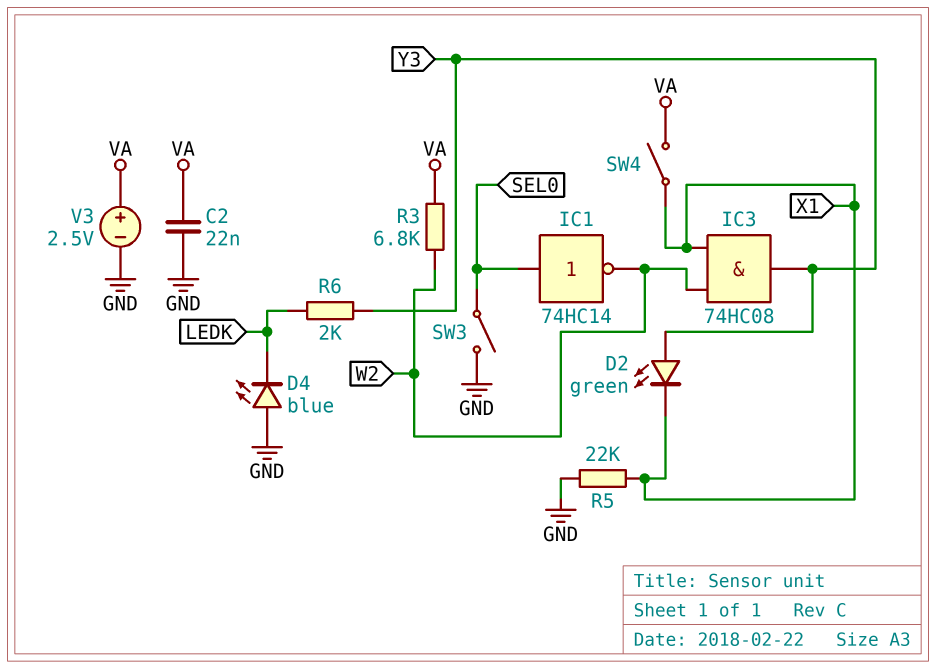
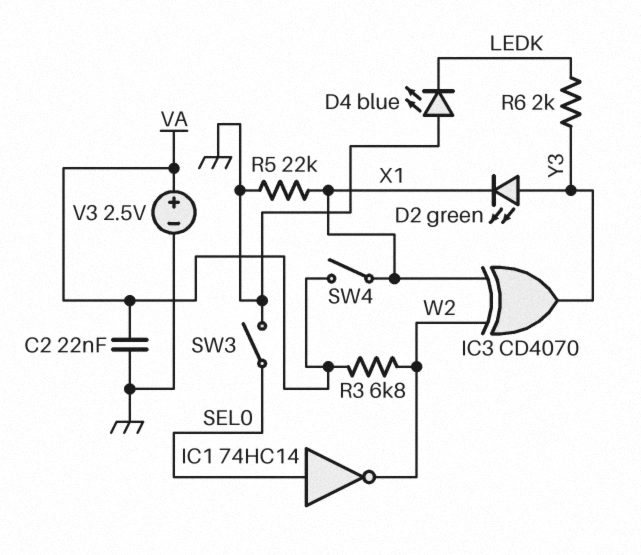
IC3: AND 74HC08 (in W2, in X1, out Y3) -> XOR CD4070 (in W2, in X1, out Y3)

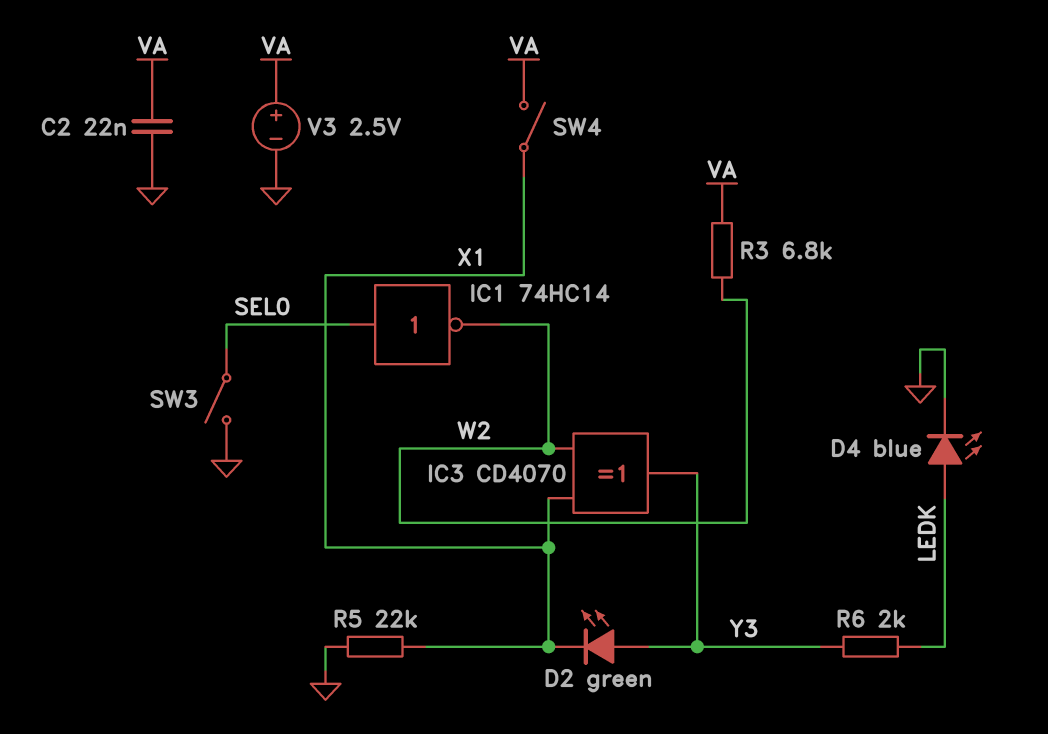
D4: LED blue (A GND, K LEDK) -> LED blue (A LEDK, K GND)

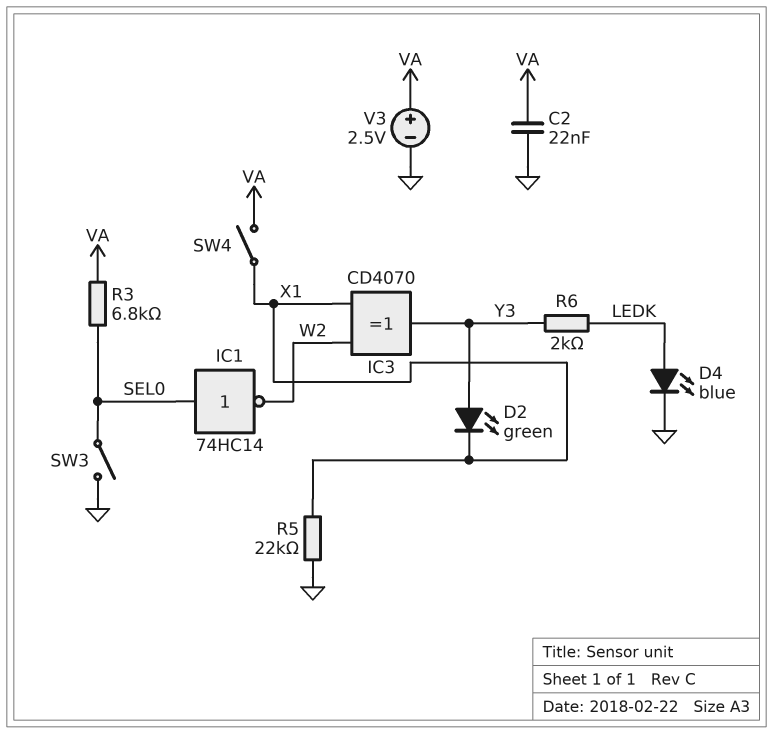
R3: 6.8k (VA, W2) -> 6.8k (SEL0, VA)

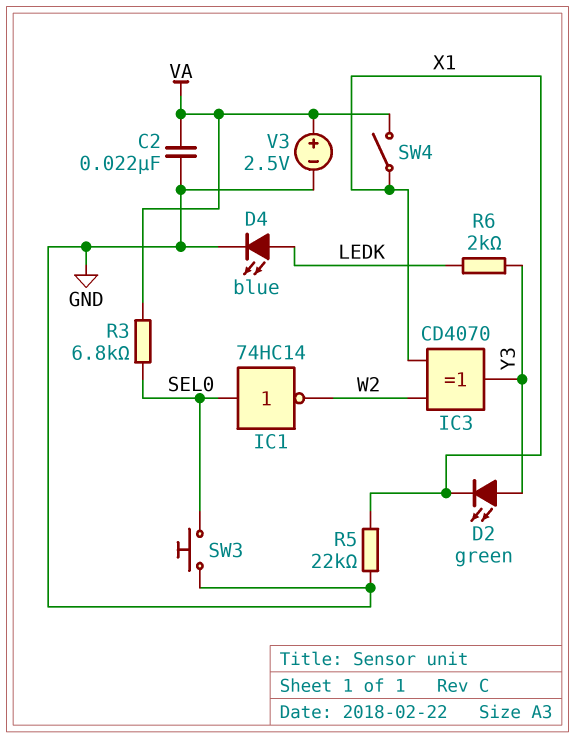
SW3: switch (GND, SEL0) -> button (GND, SEL0)

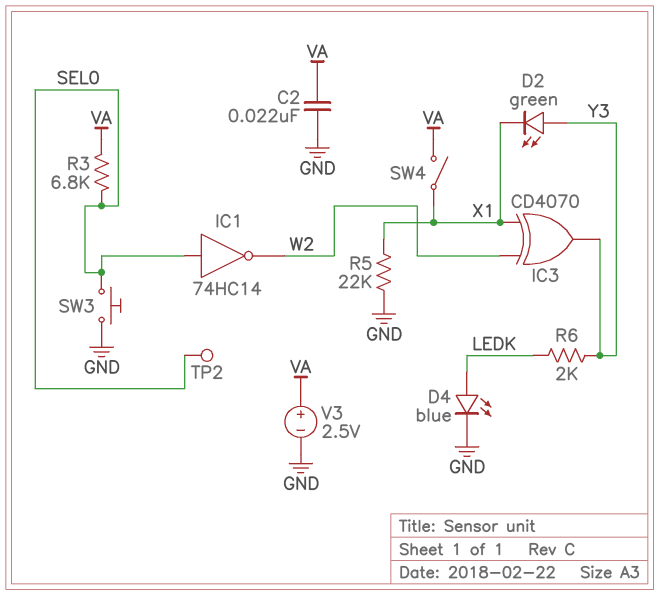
TP2: none -> test point (SEL0)

